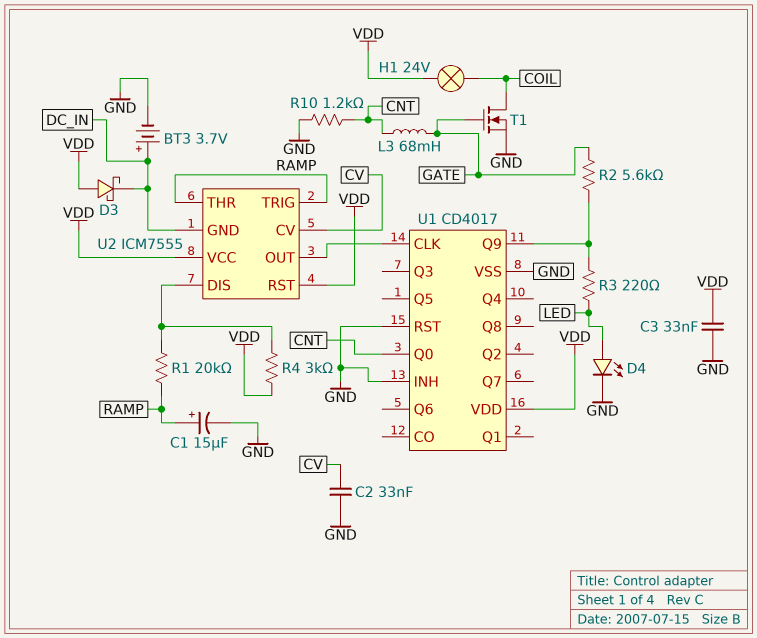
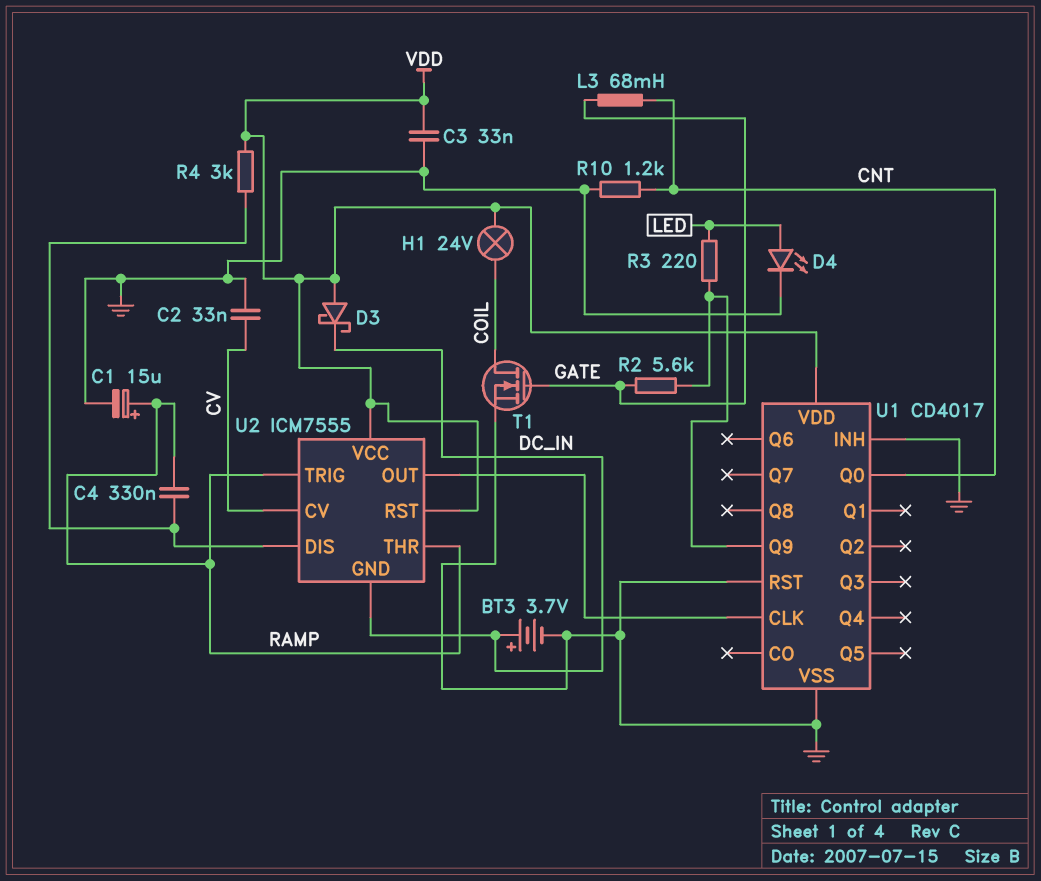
C4: none -> 330nF (RAMP, U2/DIS)
R1: 20k (RAMP, U2/DIS) -> none

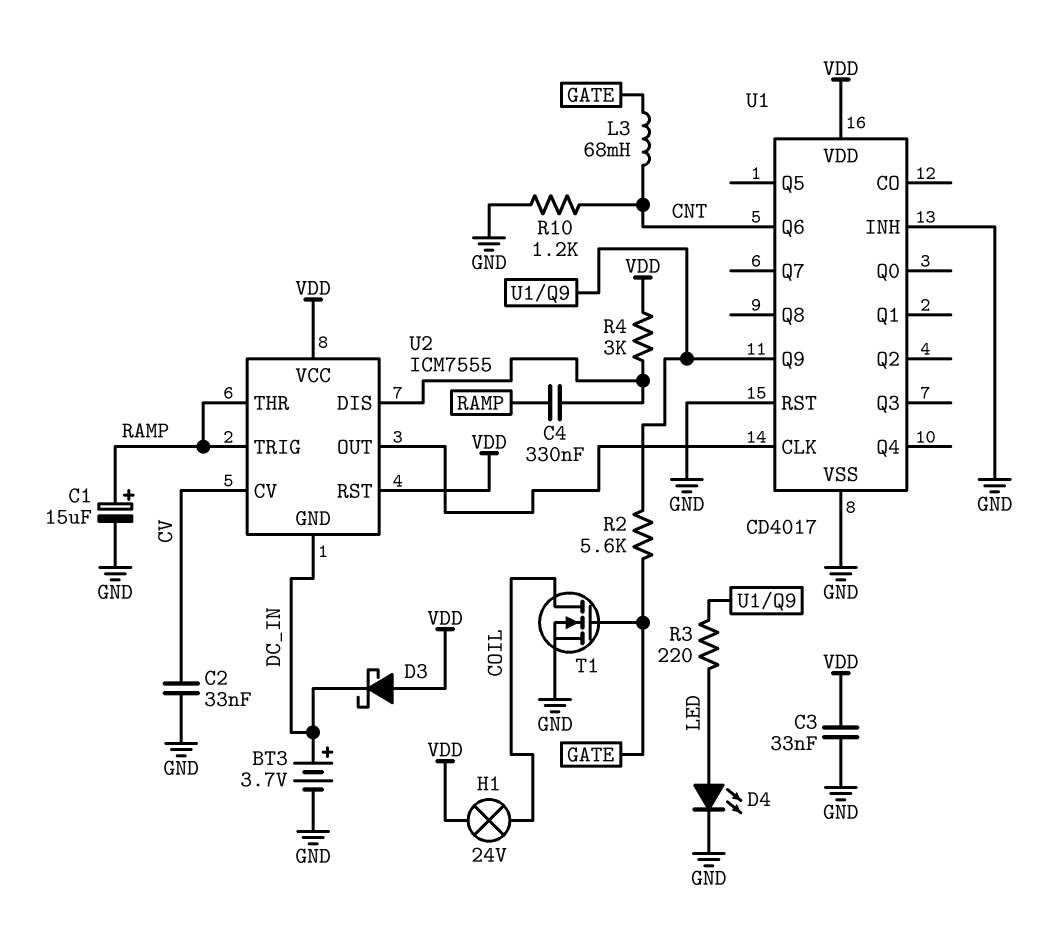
U1 pin Q0: CNT -> none
U1 pin Q6: none -> CNT

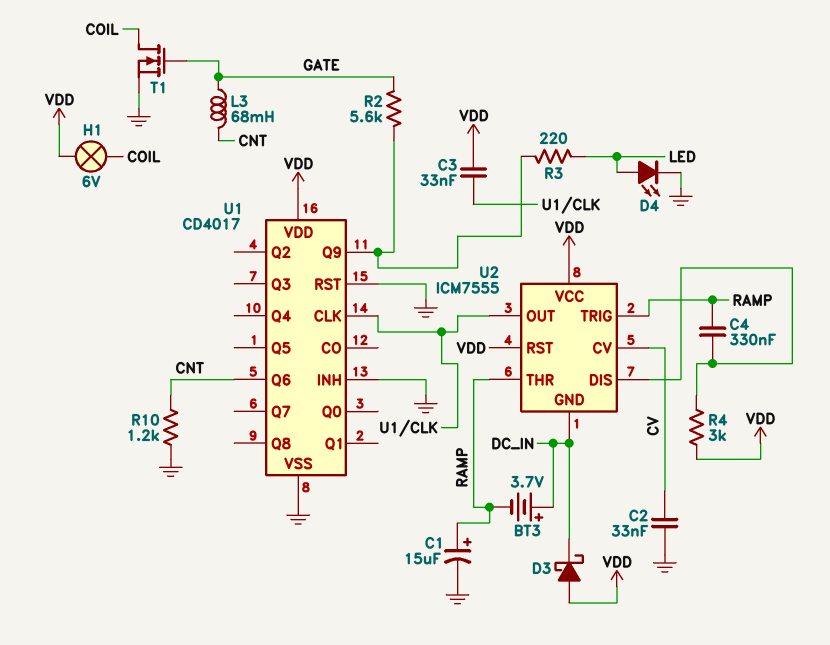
BT3: 3.7V (plus DC_IN, minus GND) -> 3.7V (plus DC_IN, minus RAMP)
C3: 33nF (GND, VDD) -> 33nF (U1/CLK, VDD)
H1: lamp 24V (COIL, VDD) -> lamp 6V (COIL, VDD)

